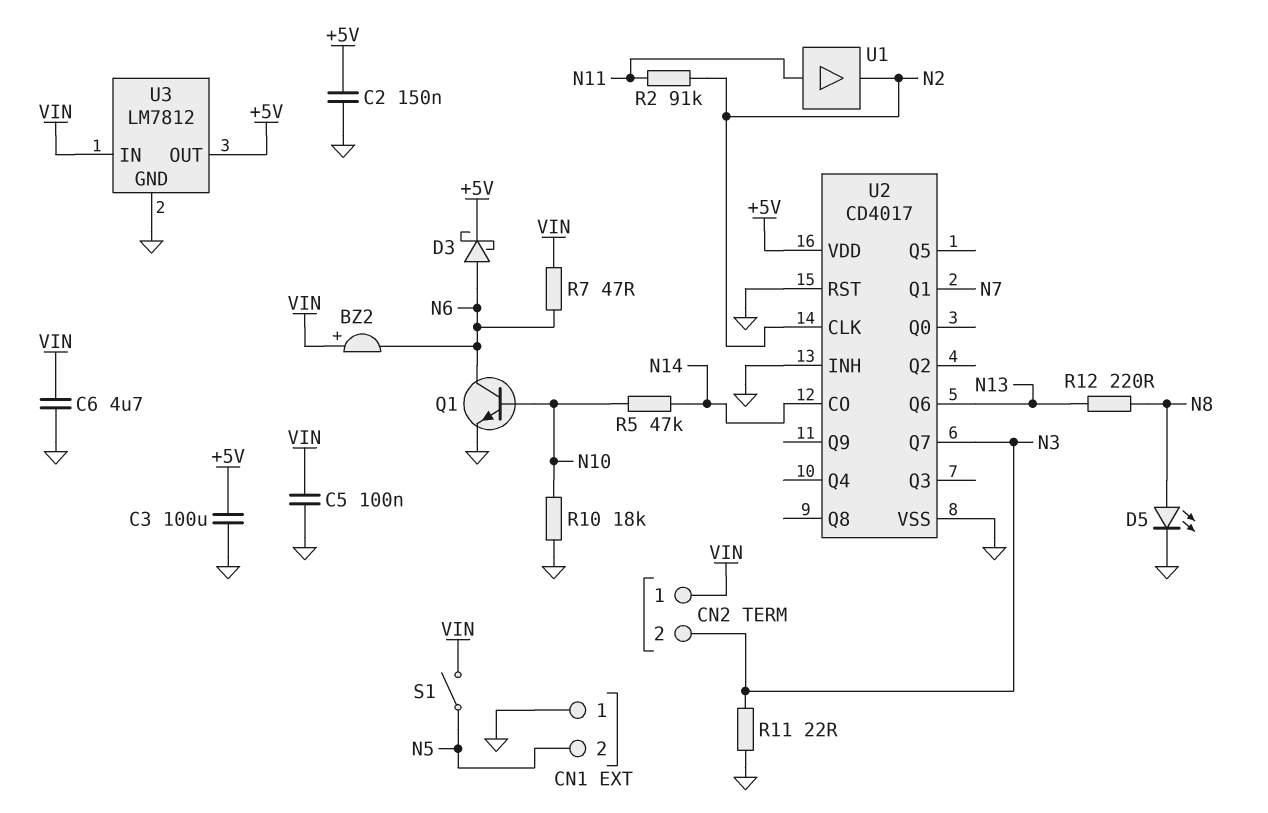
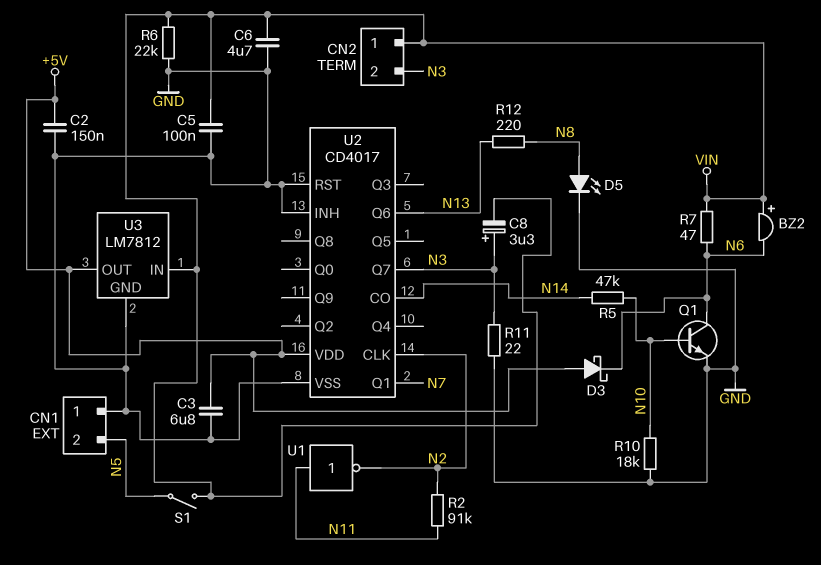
C3: 100uF (+5V, GND) -> 6.8uF (+5V, GND)
C8: none -> 3.3uF (plus N3, minus VIN)
D3: schottky (A N6, K +5V) -> schottky (A +5V, K N6)
R6: none -> 22k (GND, VIN)
U1: buffer (in N11, out N2) -> NOT (in N11, out N2)

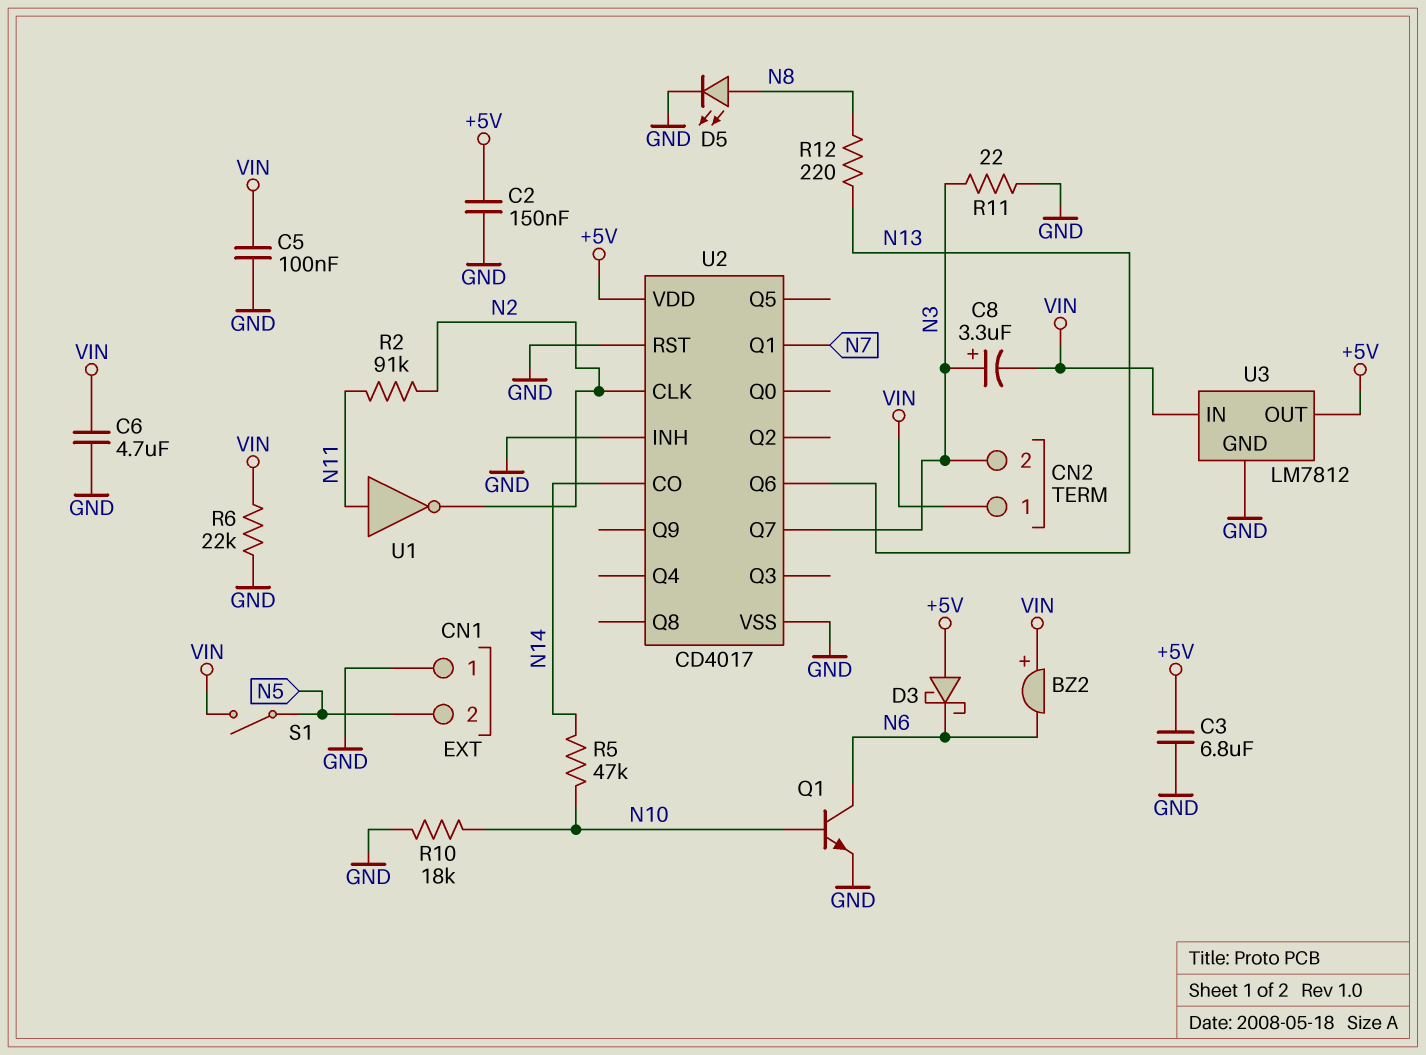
R7: 47 (N6, VIN) -> none

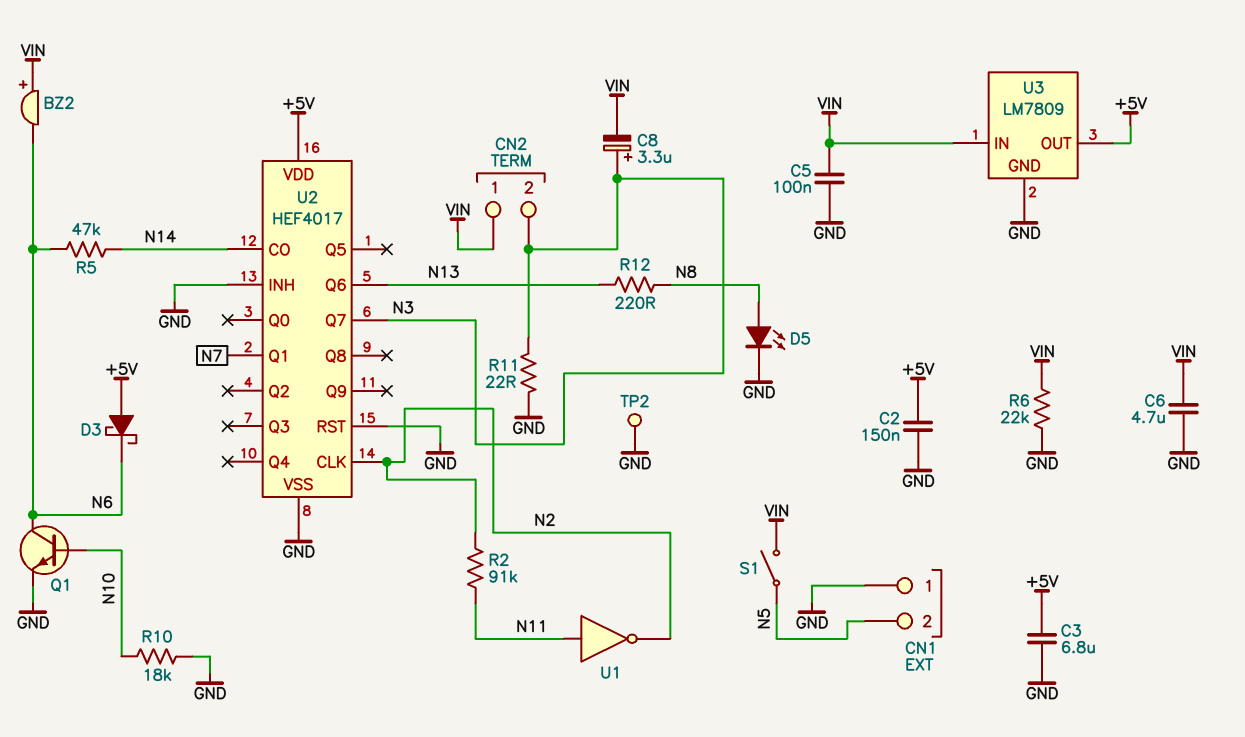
R5: 47k (N10, N14) -> 47k (N6, N14)
TP2: none -> test point (GND)
U2: CD4017 -> HEF4017
U3: LM7812 -> LM7809

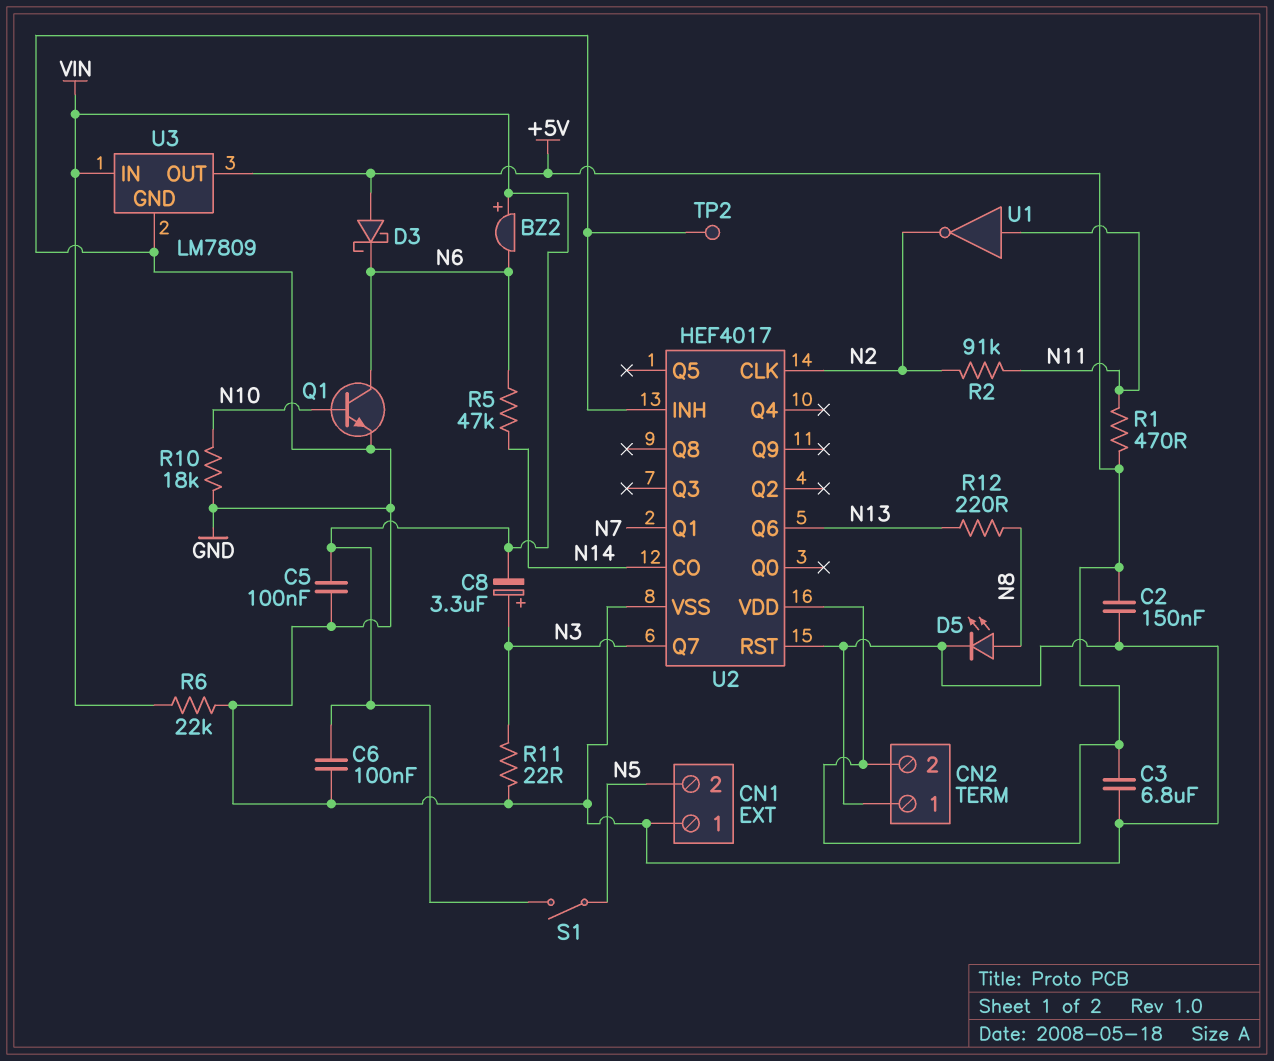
C6: 4.7uF (GND, VIN) -> 100nF (GND, VIN)
CN2 pin 1: VIN -> GND
CN2 pin 2: N3 -> +5V
R1: none -> 470 (+5V, N11)

